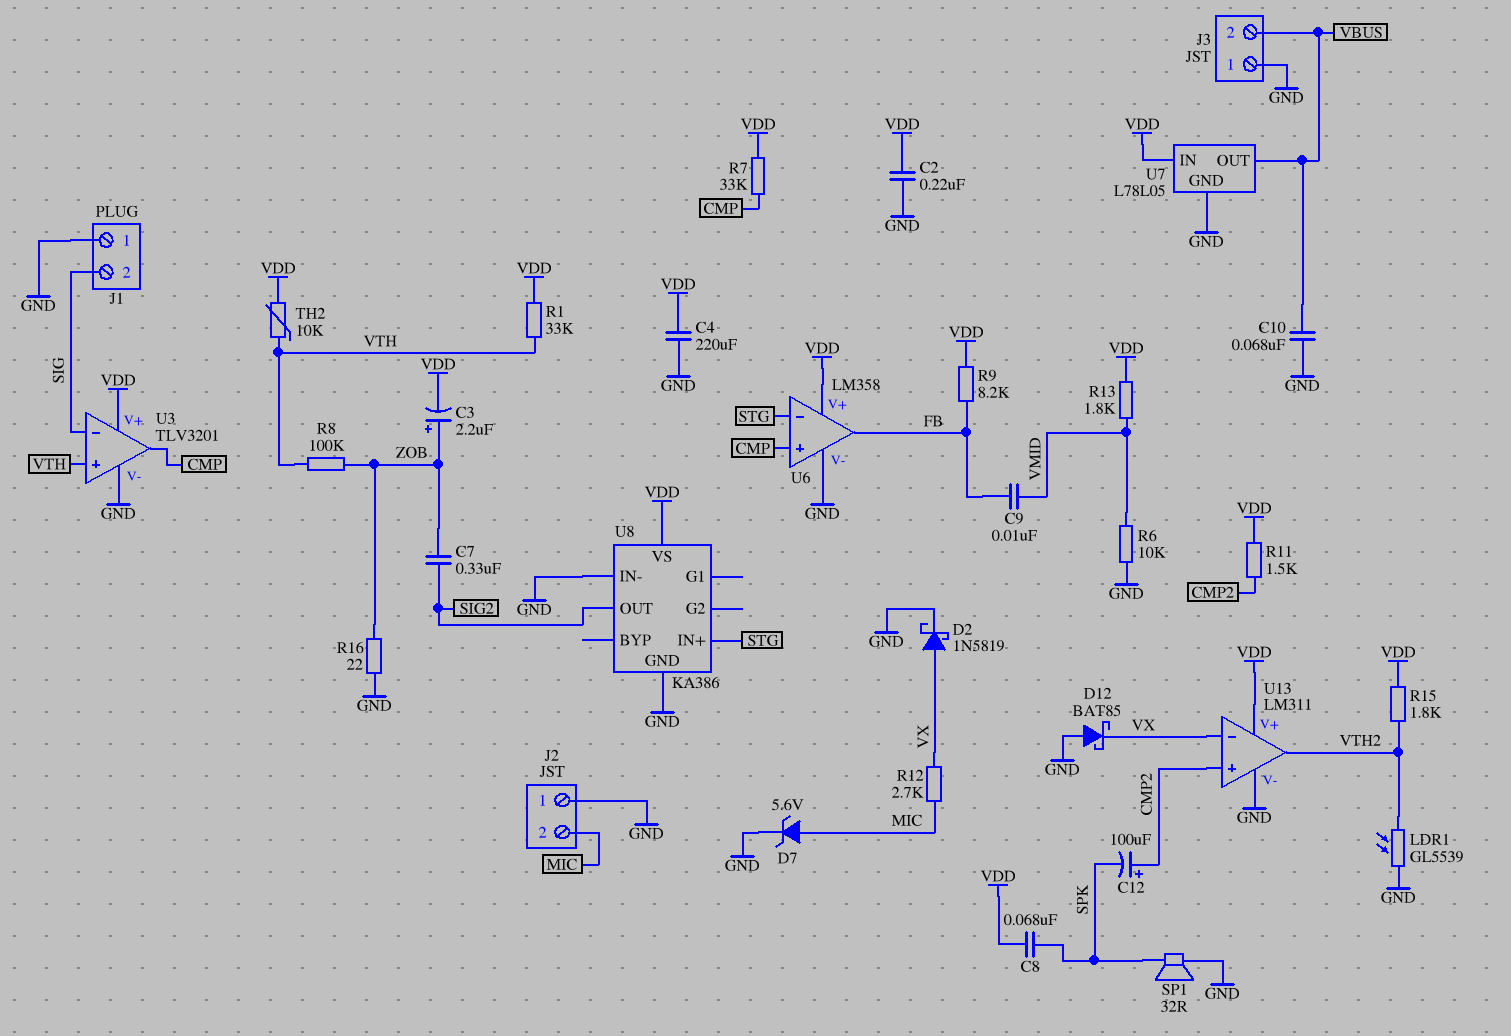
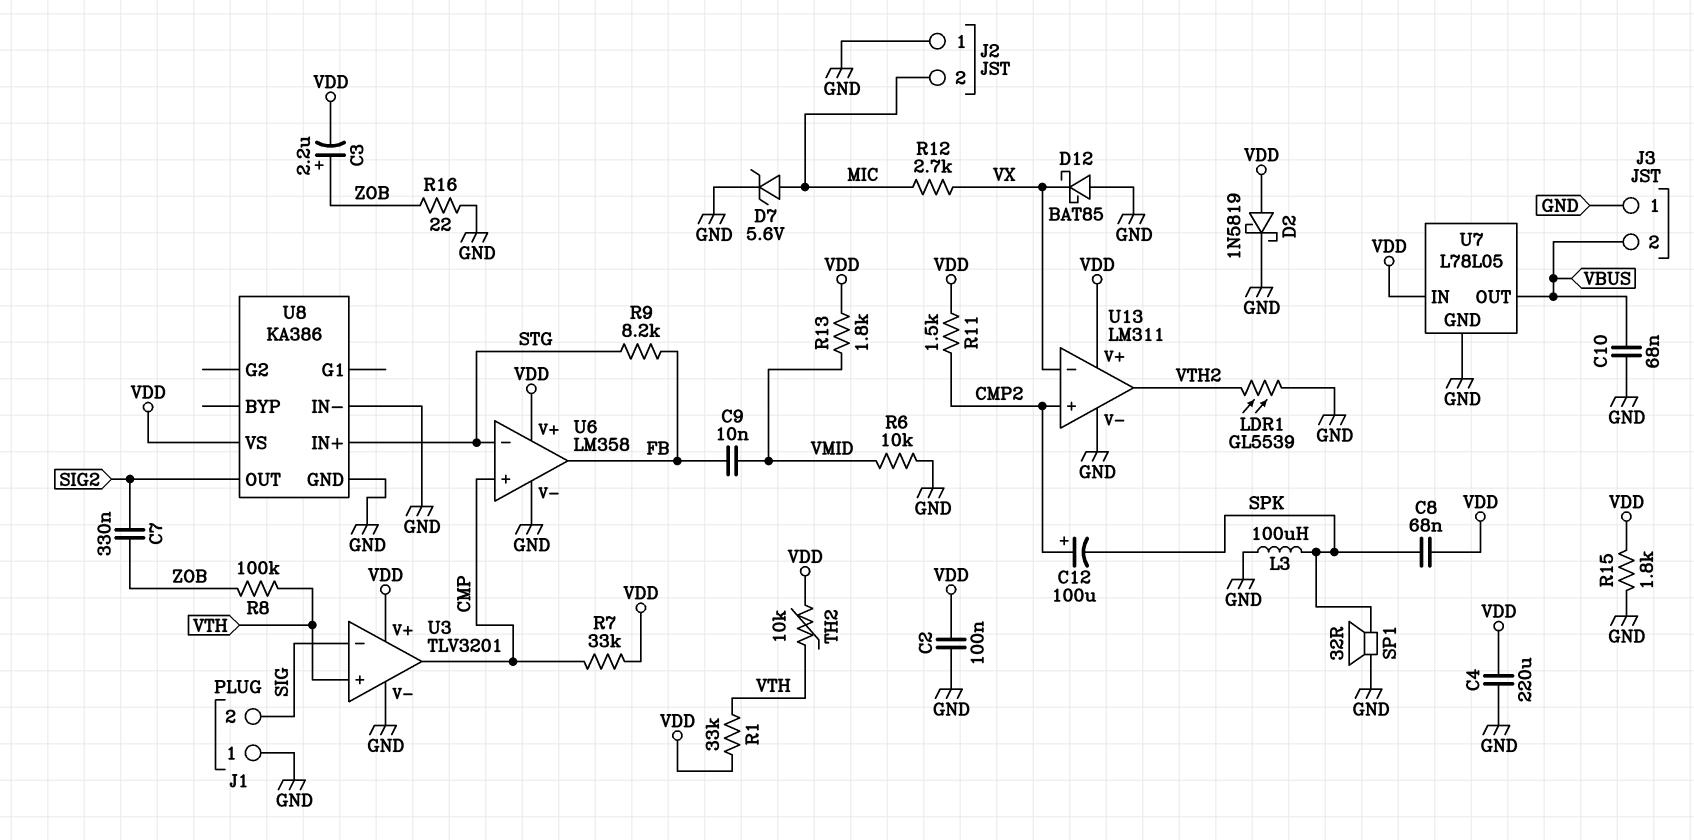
C2: 220nF (GND, VDD) -> 100nF (GND, VDD)
D2: schottky 1N5819 (A VX, K GND) -> schottky 1N5819 (A VDD, K GND)
L3: none -> 100uH (GND, SPK)
R9: 8.2k (FB, VDD) -> 8.2k (FB, STG)
R15: 1.8k (VDD, VTH2) -> 1.8k (GND, VDD)

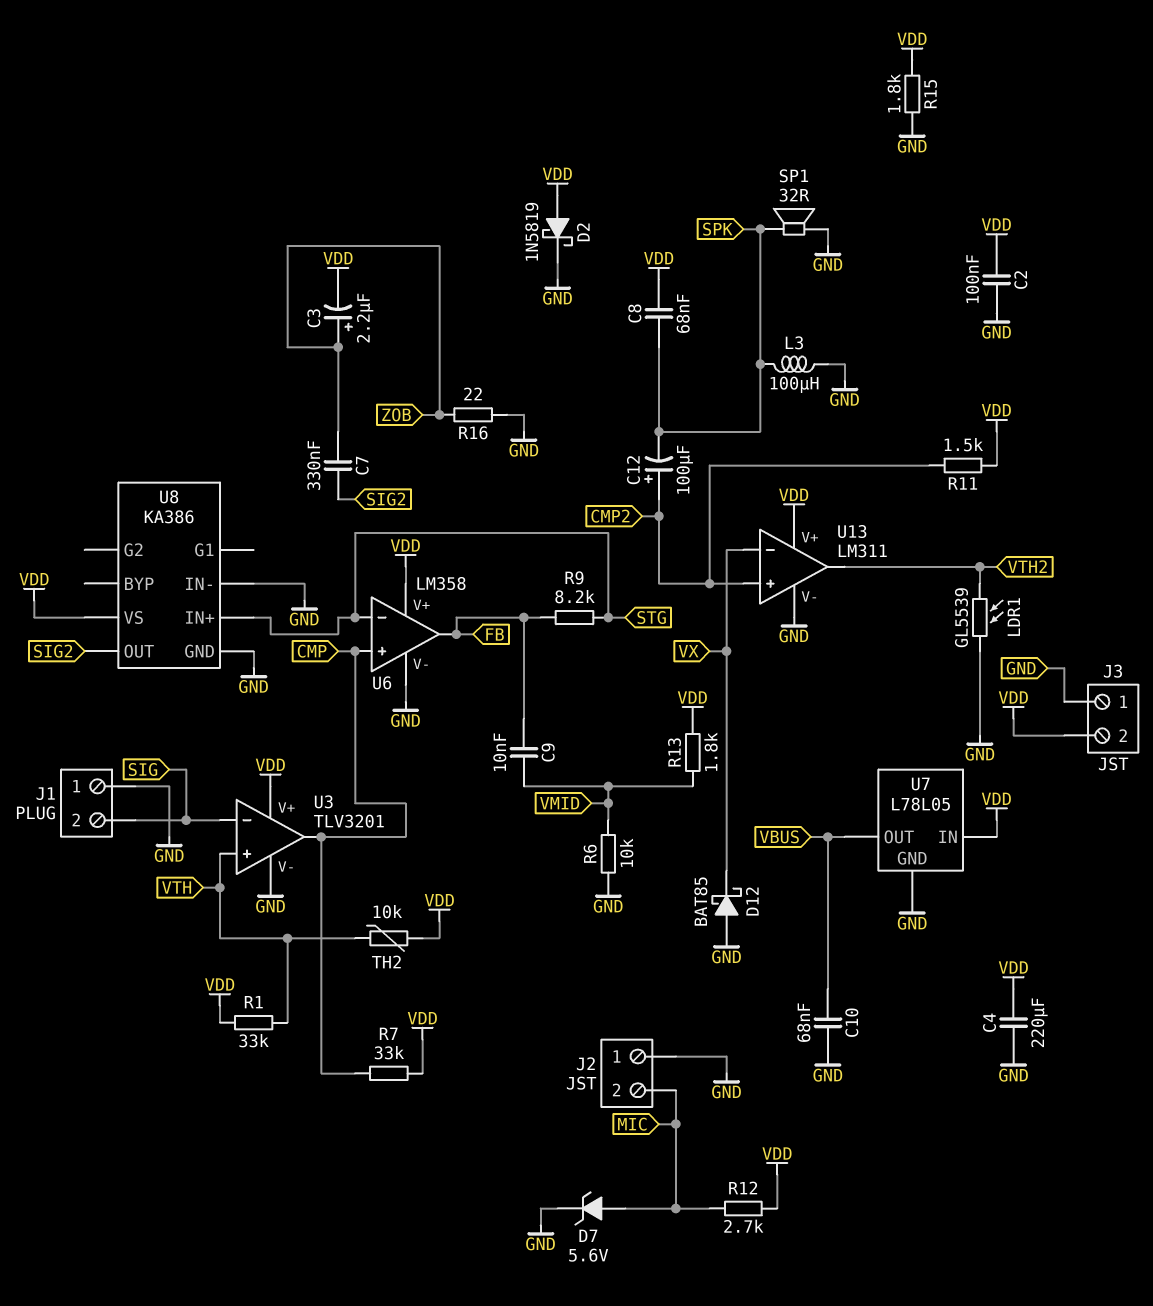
J3 pin 2: VBUS -> VDD
R8: 100k (VTH, ZOB) -> none
R12: 2.7k (MIC, VX) -> 2.7k (MIC, VDD)

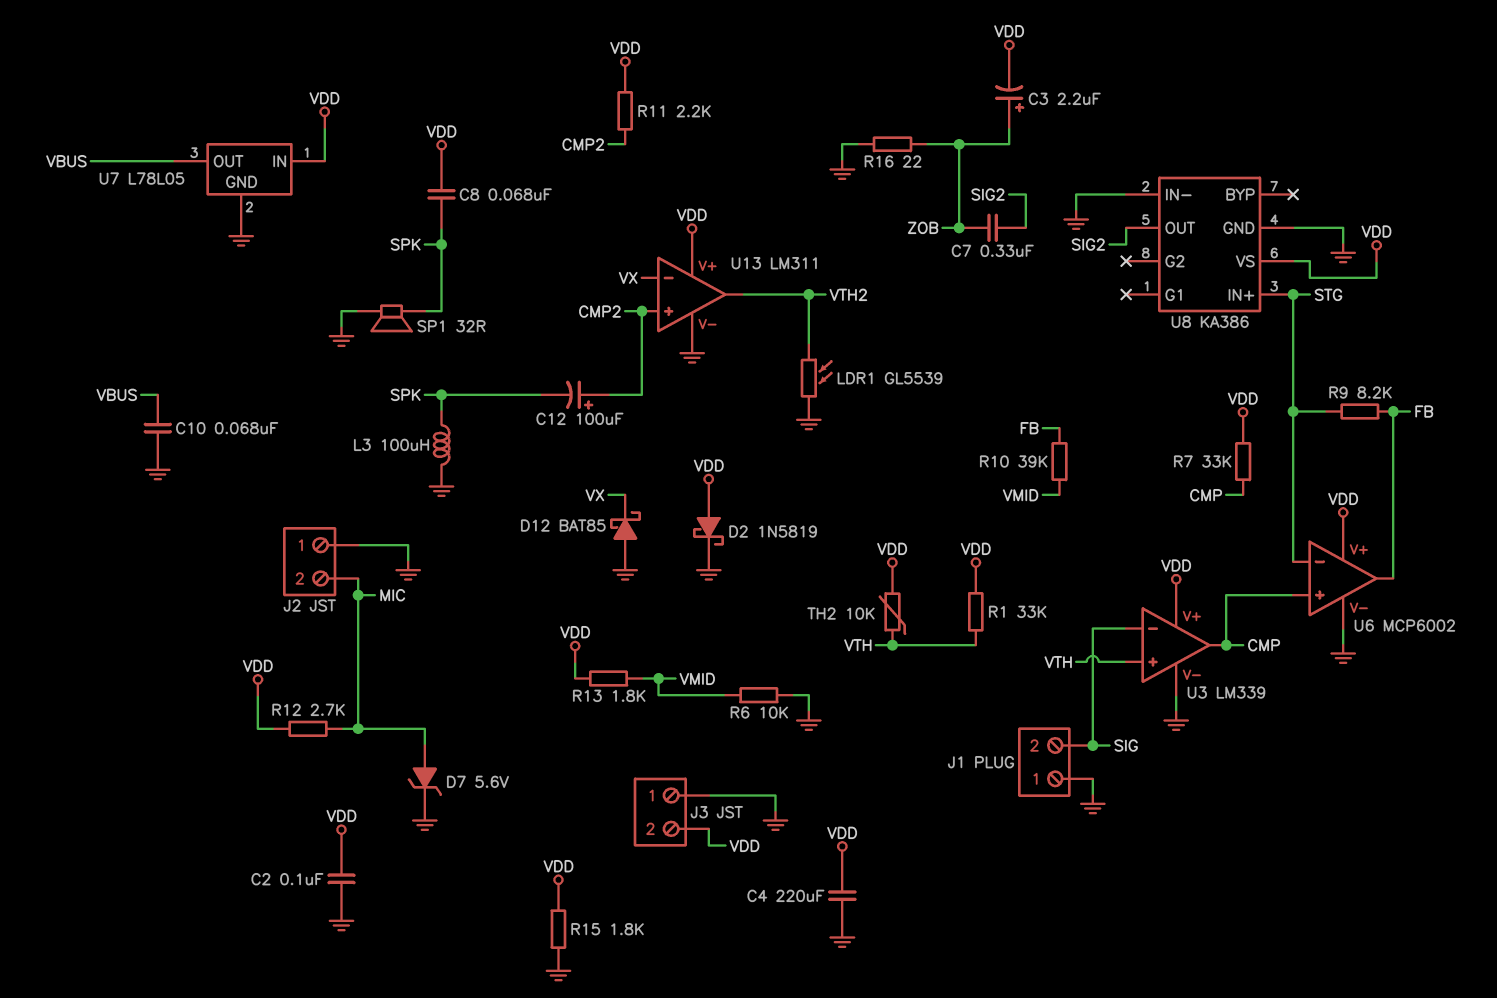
C9: 10nF (FB, VMID) -> none
R10: none -> 39k (FB, VMID)
R11: 1.5k (CMP2, VDD) -> 2.2k (CMP2, VDD)
U3: TLV3201 -> LM339
U6: LM358 -> MCP6002

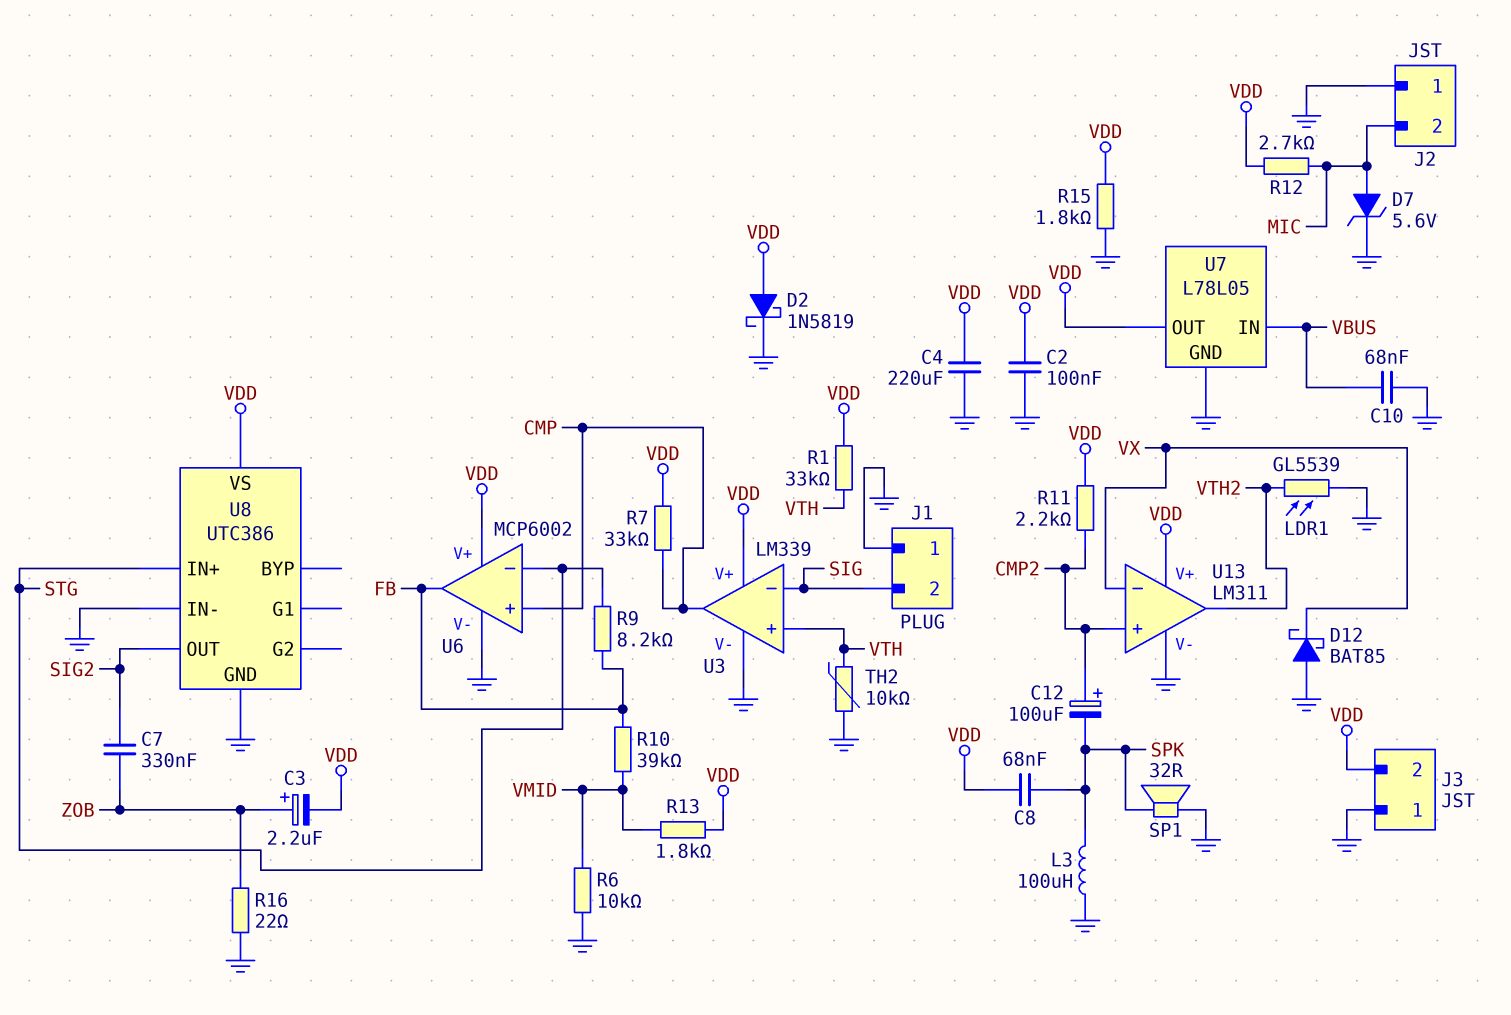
TH2: 10k (VDD, VTH) -> 10k (GND, VTH)
U7 pin IN: VDD -> VBUS
U7 pin OUT: VBUS -> VDD
U8: KA386 -> UTC386

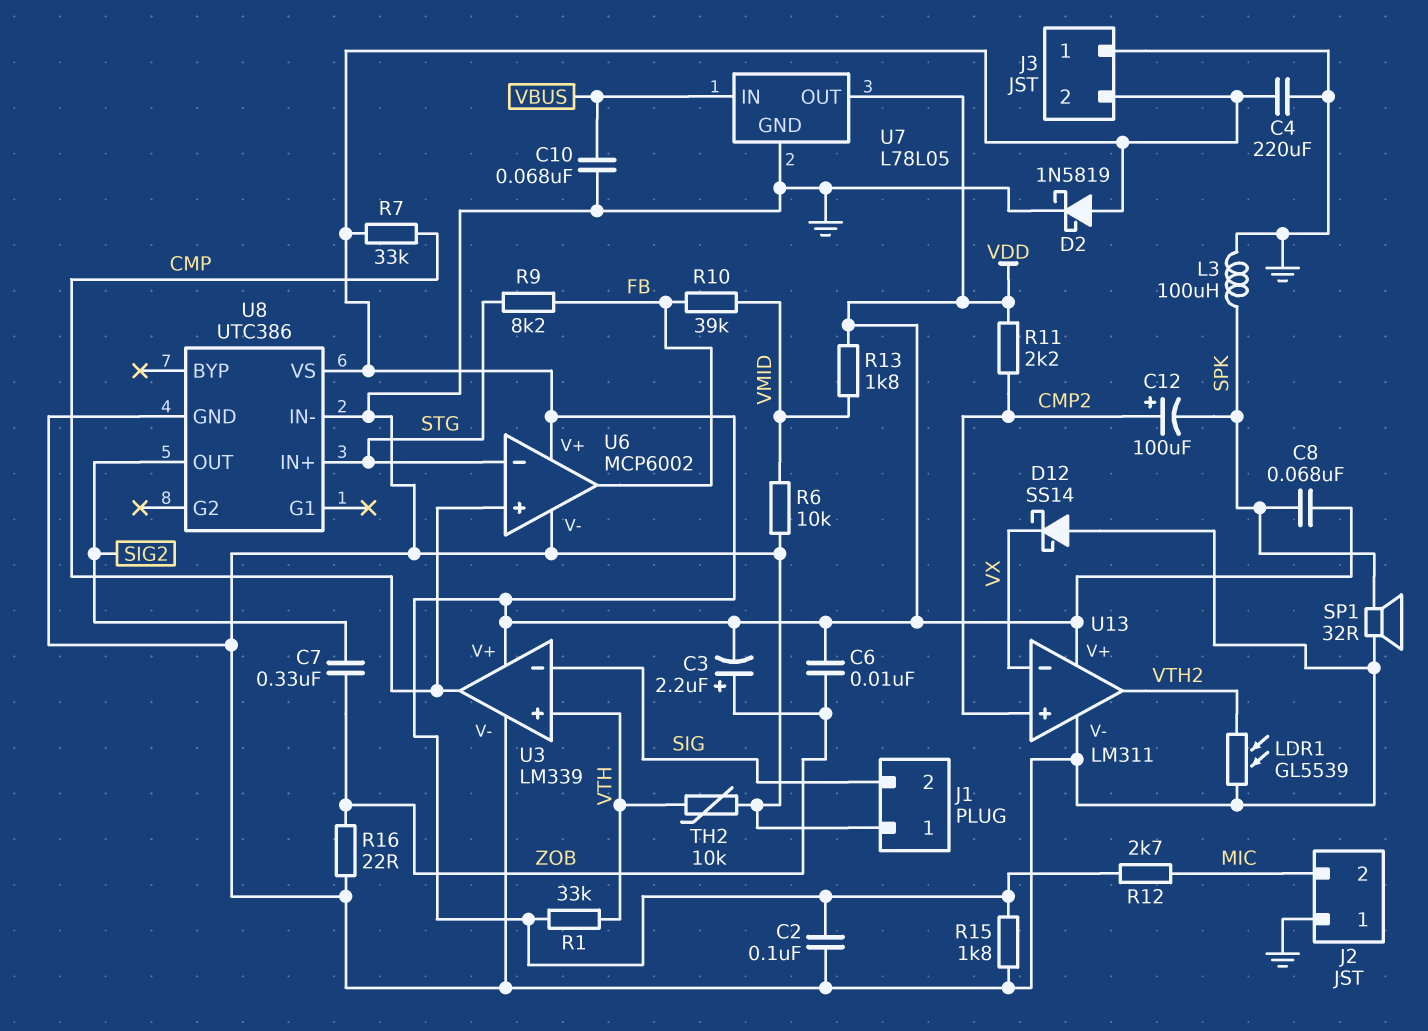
C6: none -> 10nF (VDD, ZOB)
D7: zener 5.6V (A MIC, K GND) -> none
D12: schottky BAT85 (A GND, K VX) -> schottky SS14 (A GND, K VX)

